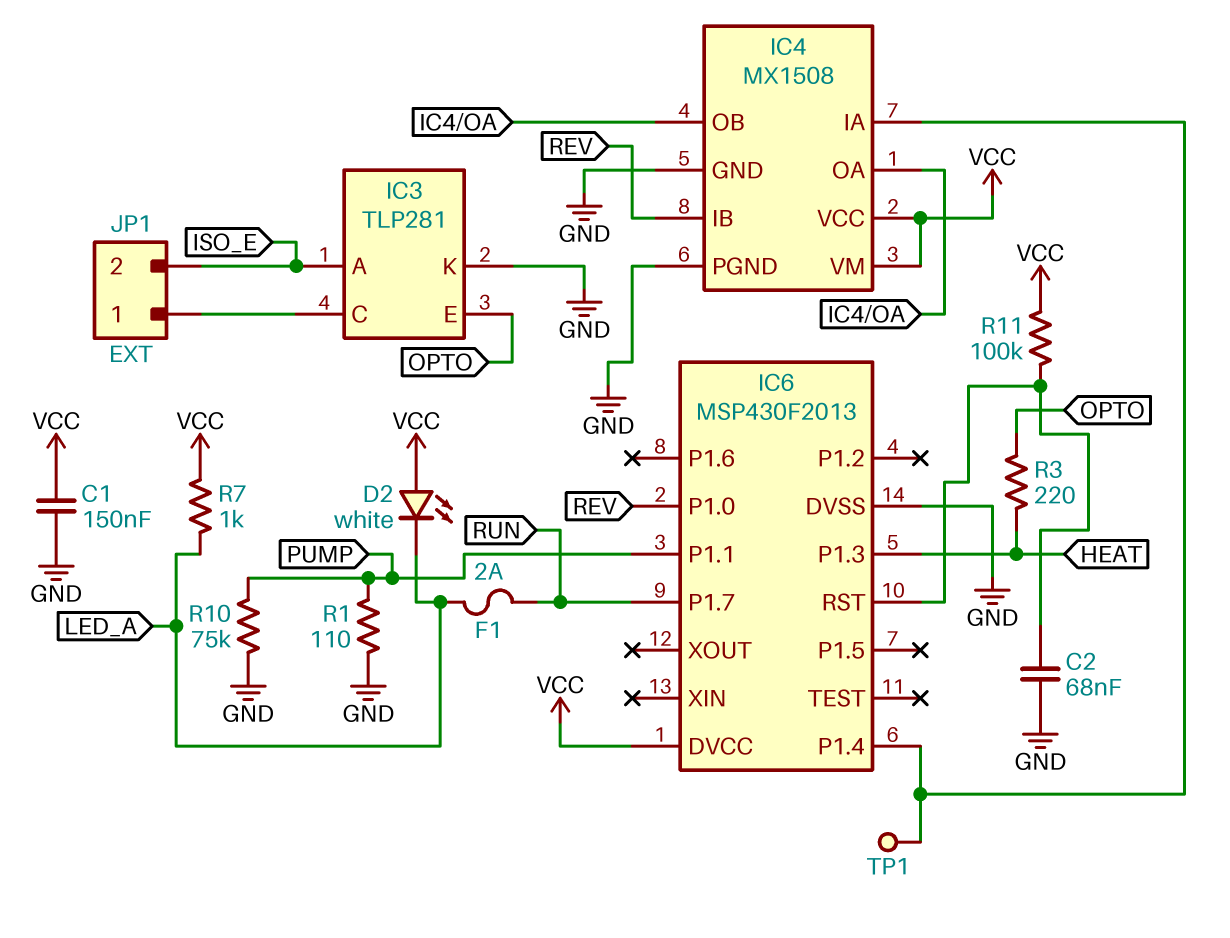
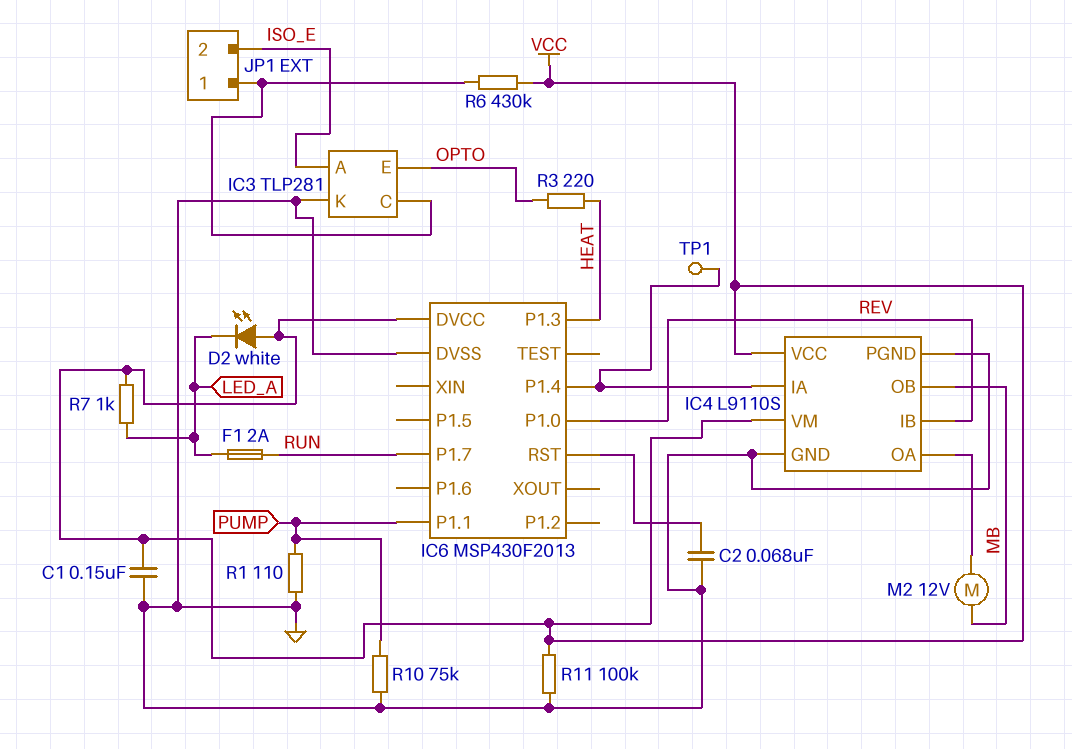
IC4: MX1508 -> L9110S
IC4 pin OB: IC4/OA -> MB
M2: none -> motor 12V (IC4/OA, MB)
R6: none -> 430k (IC3/C, VCC)
R11: 100k (IC6/RST, VCC) -> 100k (GND, VCC)

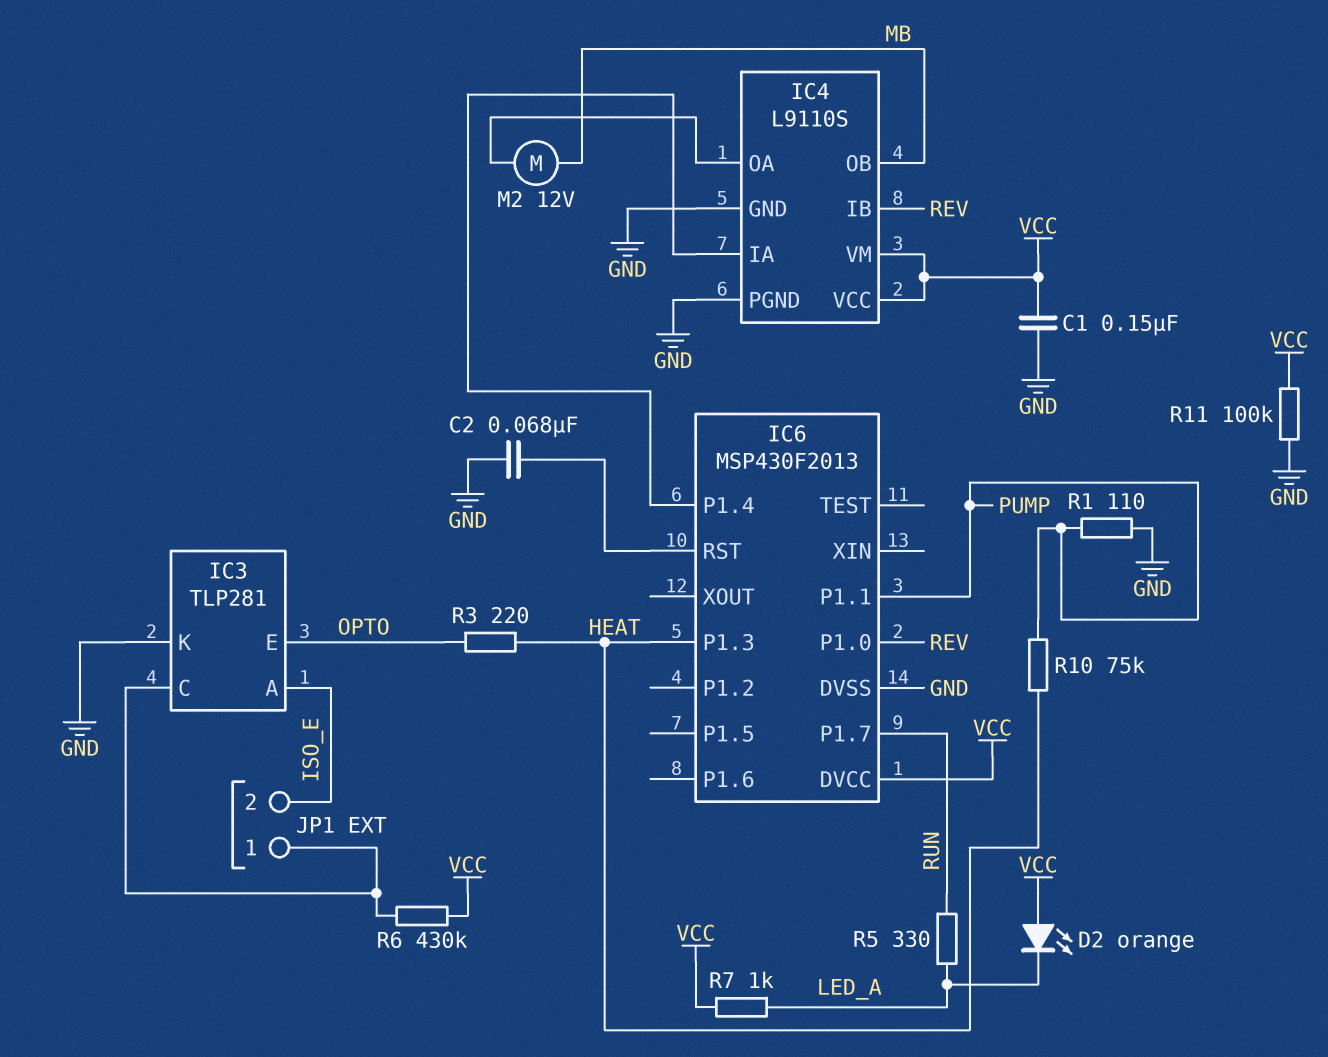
D2: LED white (A VCC, K LED_A) -> LED orange (A VCC, K LED_A)
F1: 2A (LED_A, RUN) -> none
R5: none -> 330 (LED_A, RUN)
R10: 75k (GND, PUMP) -> 75k (HEAT, PUMP)
TP1: test point (IC4/IA) -> none

